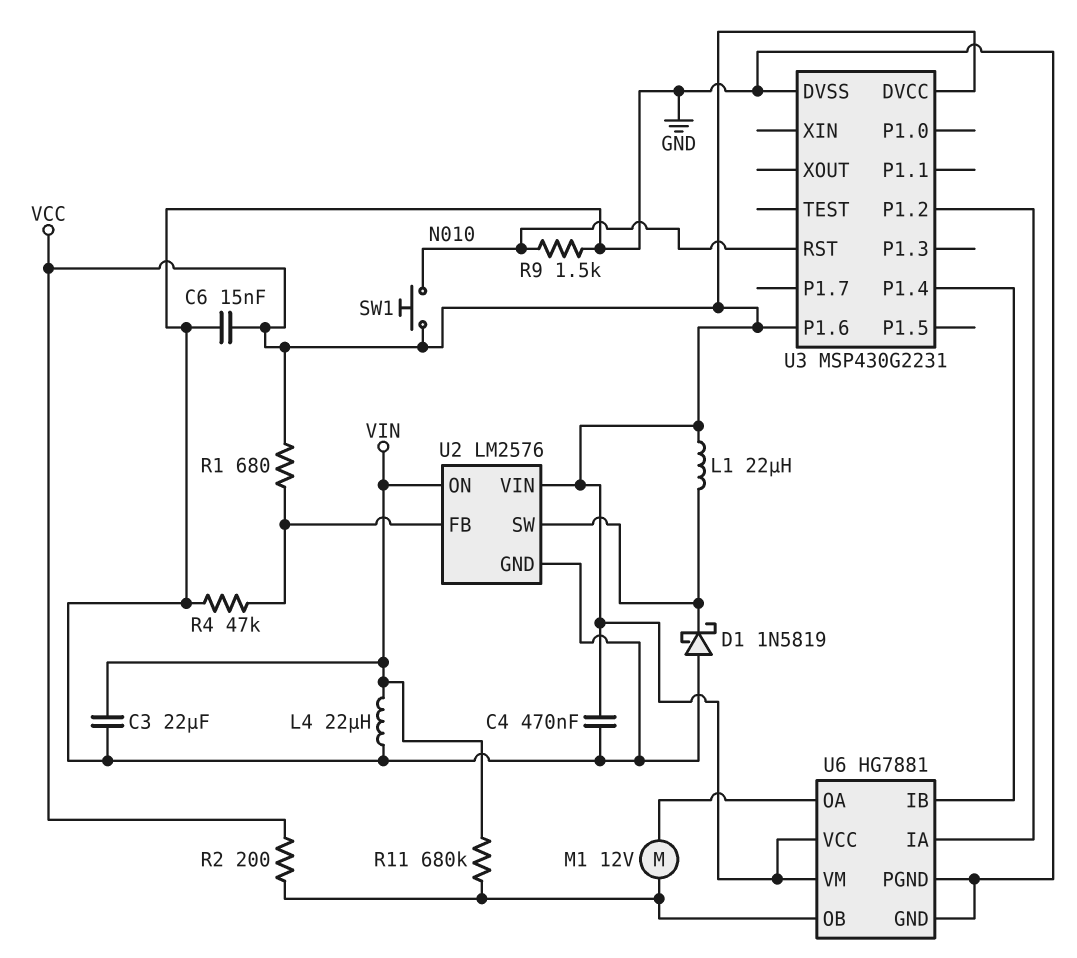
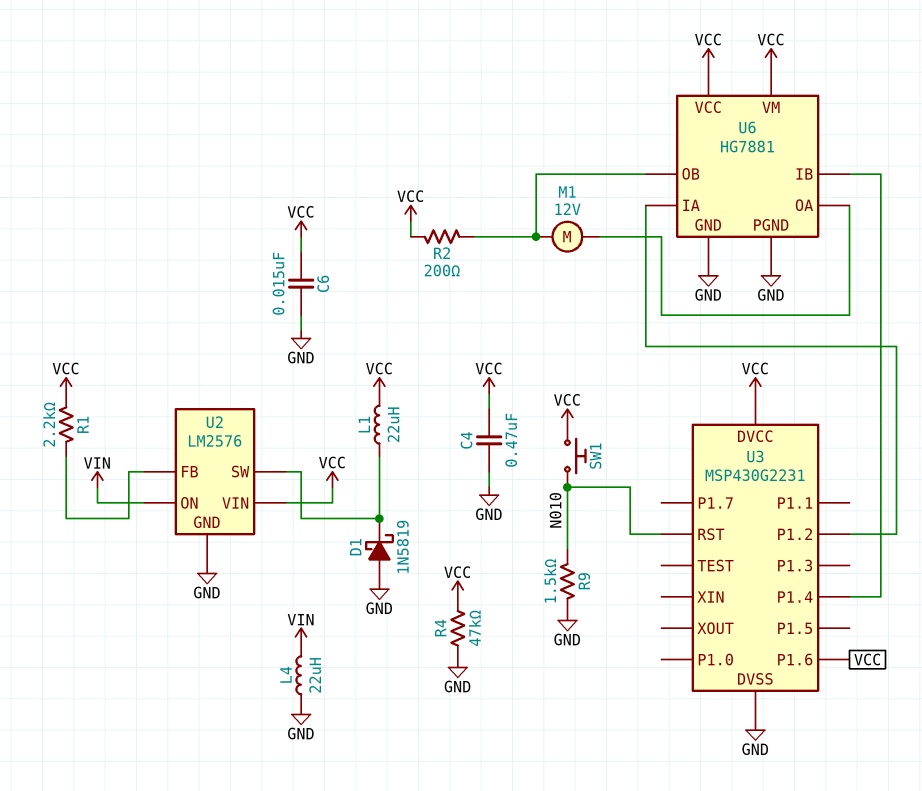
C3: 22uF (GND, VIN) -> none
R1: 680 (U2/FB, VCC) -> 2.2k (U2/FB, VCC)
R4: 47k (GND, U2/FB) -> 47k (GND, VCC)
R11: 680k (U6/OB, VIN) -> none

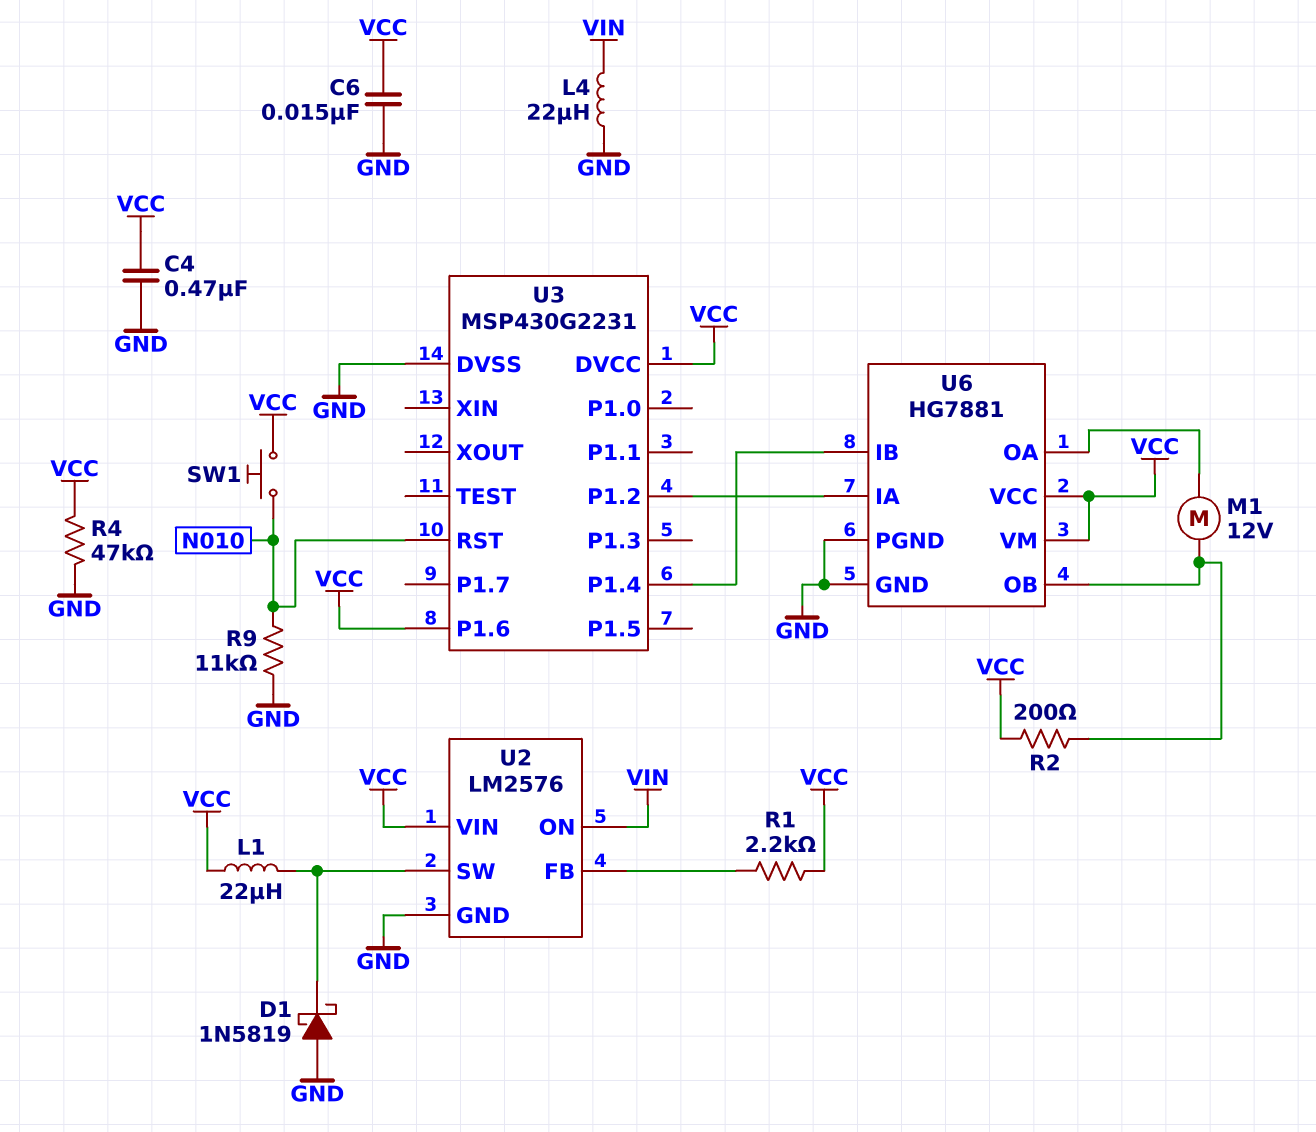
R9: 1.5k (GND, N010) -> 11k (GND, N010)

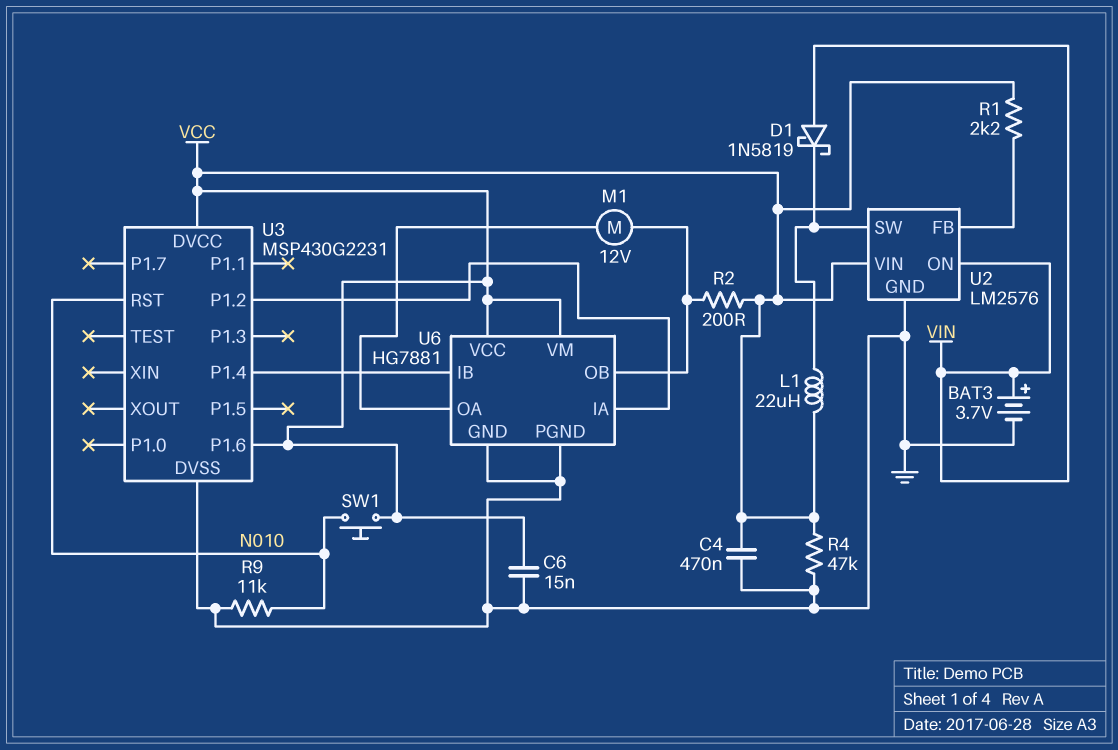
BAT3: none -> 3.7V (plus VIN, minus GND)
D1: schottky 1N5819 (A GND, K U2/SW) -> schottky 1N5819 (A VIN, K U2/SW)
L4: 22uH (GND, VIN) -> none

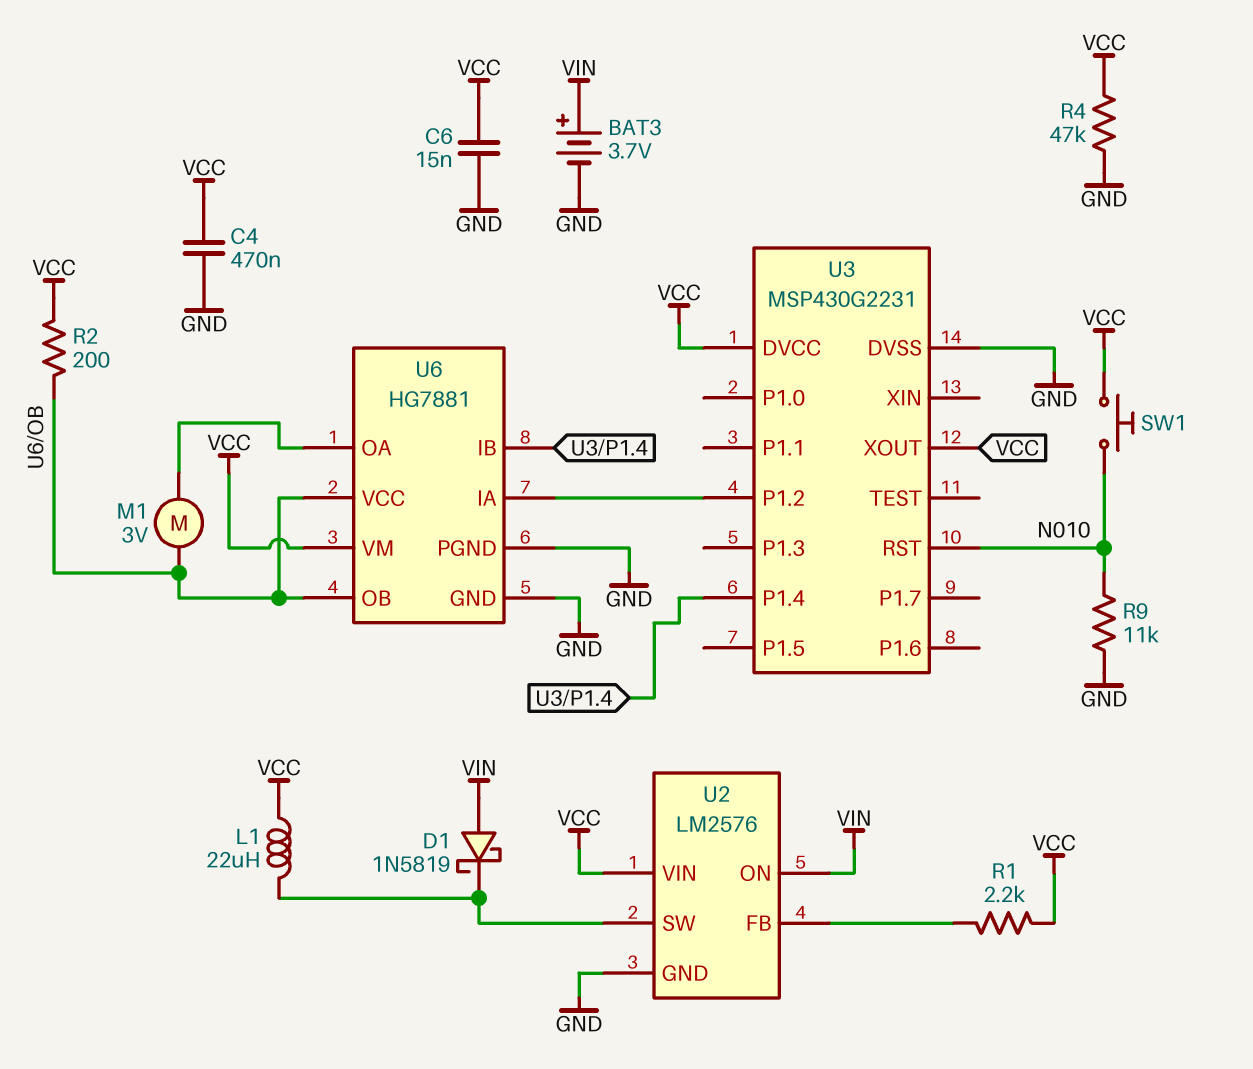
M1: motor 12V (U6/OA, U6/OB) -> motor 3V (U6/OA, U6/OB)
U3 pin P1.6: VCC -> none
U3 pin XOUT: none -> VCC
U6 pin VCC: VCC -> U6/OB

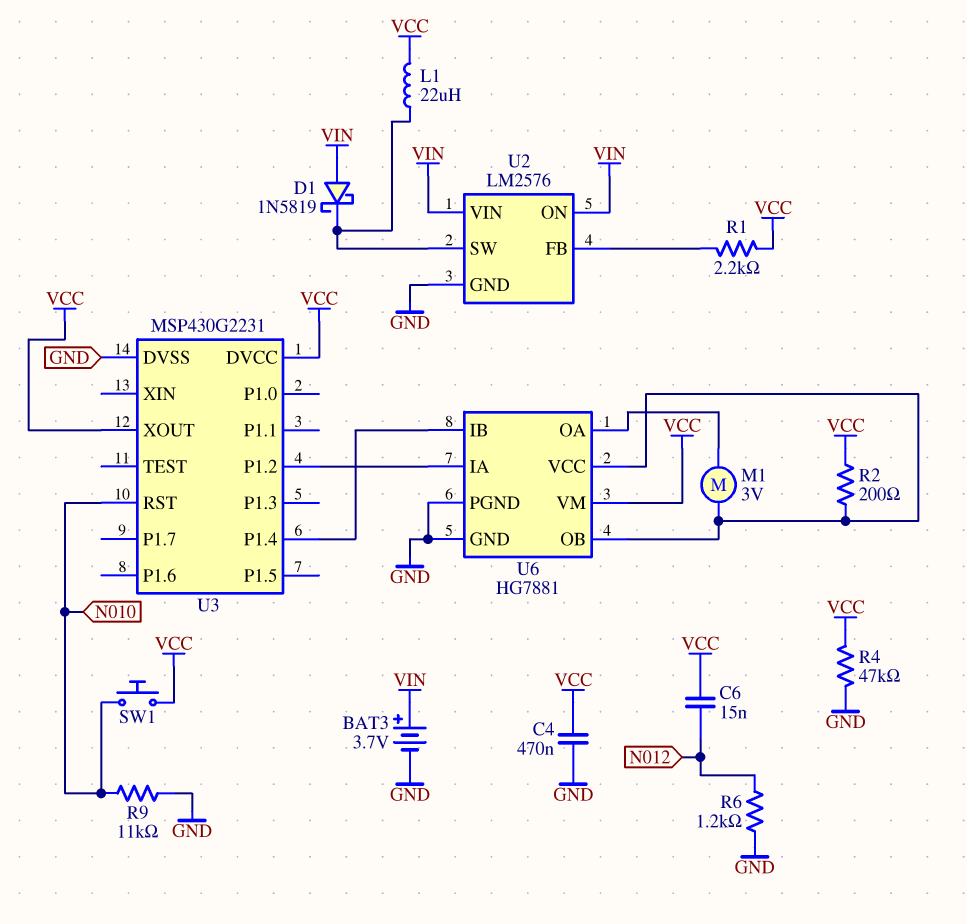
C6: 15nF (GND, VCC) -> 15nF (N012, VCC)
R6: none -> 1.2k (GND, N012)
U2 pin VIN: VCC -> VIN

